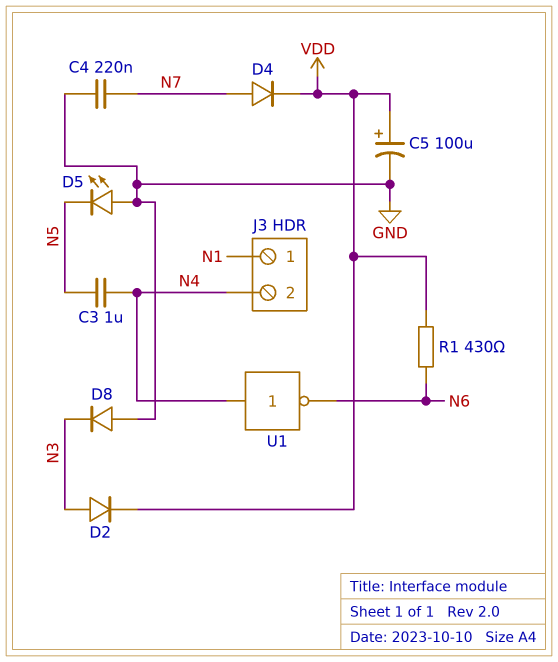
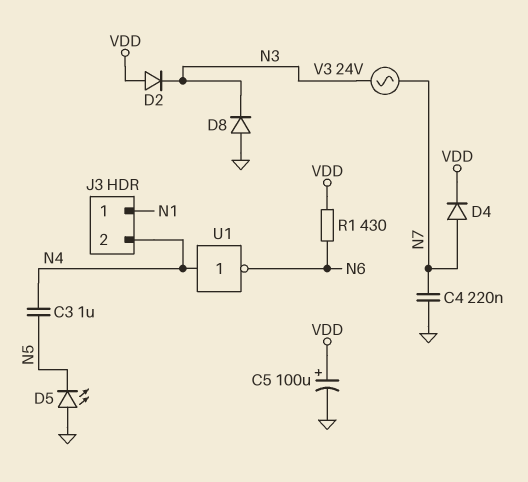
D2: diode (A N3, K VDD) -> diode (A VDD, K N3)
V3: none -> AC 24V (N3, N7)

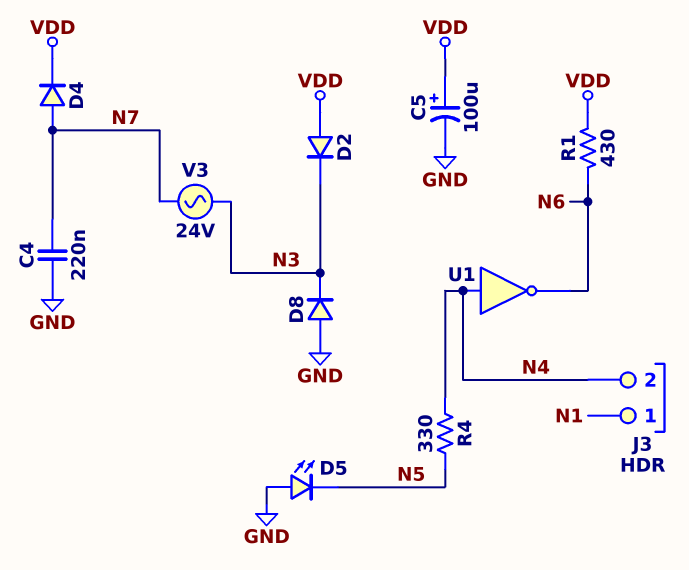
C3: 1uF (N4, N5) -> none
R4: none -> 330 (N4, N5)

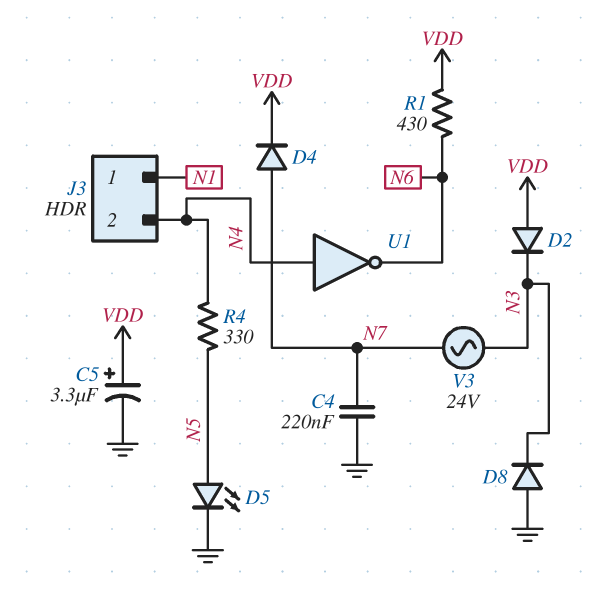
C5: 100uF (plus VDD, minus GND) -> 3.3uF (plus VDD, minus GND)
D5: LED (A GND, K N5) -> LED (A N5, K GND)

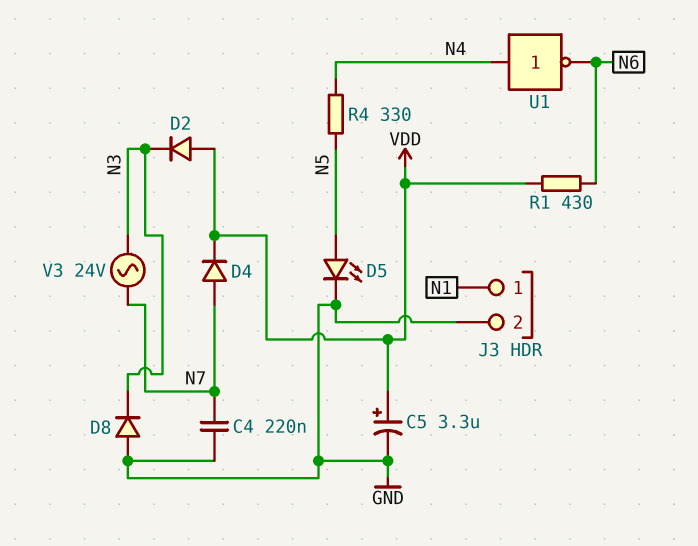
J3 pin 2: N4 -> GND

